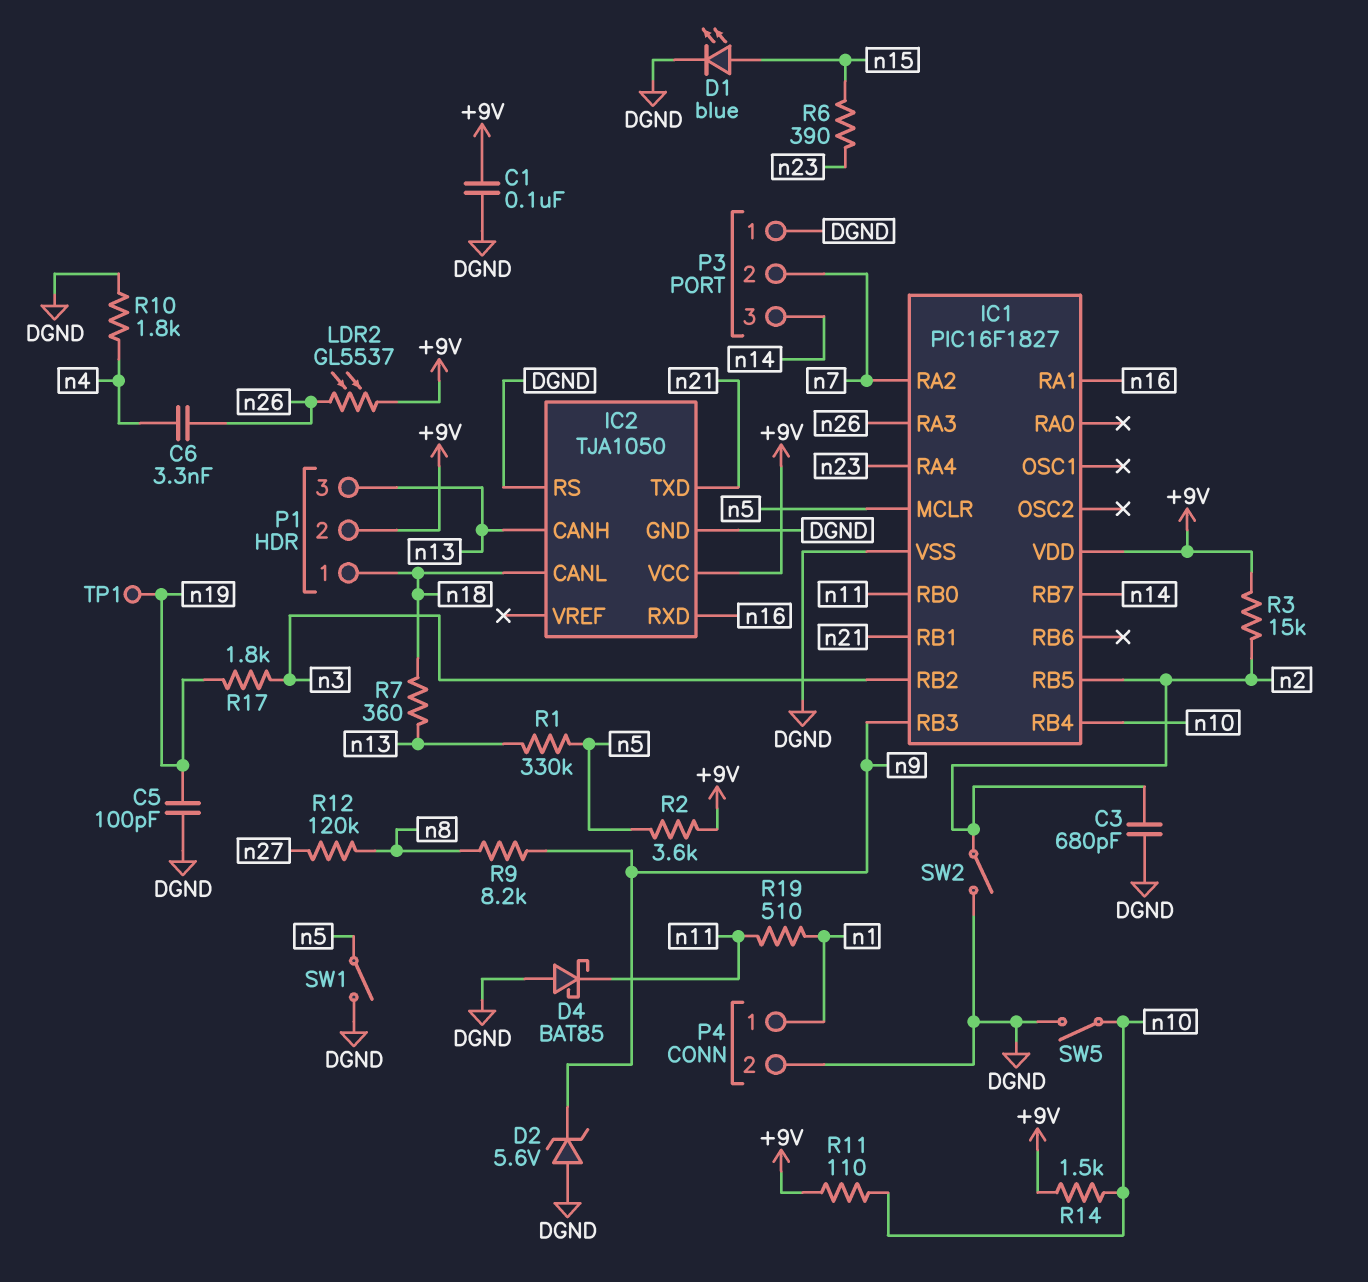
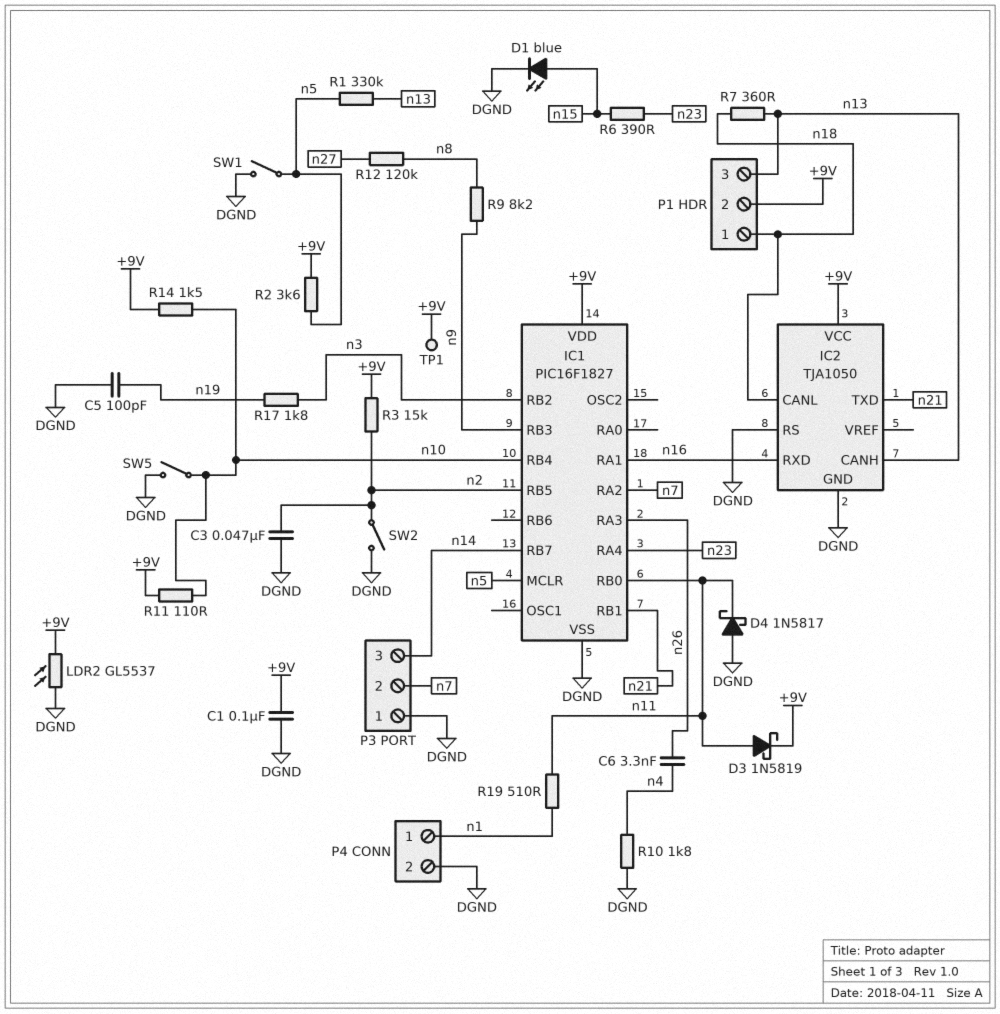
C3: 680pF (DGND, n2) -> 47nF (DGND, n2)
D2: zener 5.6V (A DGND, K n9) -> none
D3: none -> schottky 1N5819 (A n11, K +9V)
D4: schottky BAT85 (A DGND, K n11) -> schottky 1N5817 (A DGND, K n11)
LDR2: GL5537 (+9V, n26) -> GL5537 (+9V, DGND)
TP1: test point (n19) -> test point (+9V)

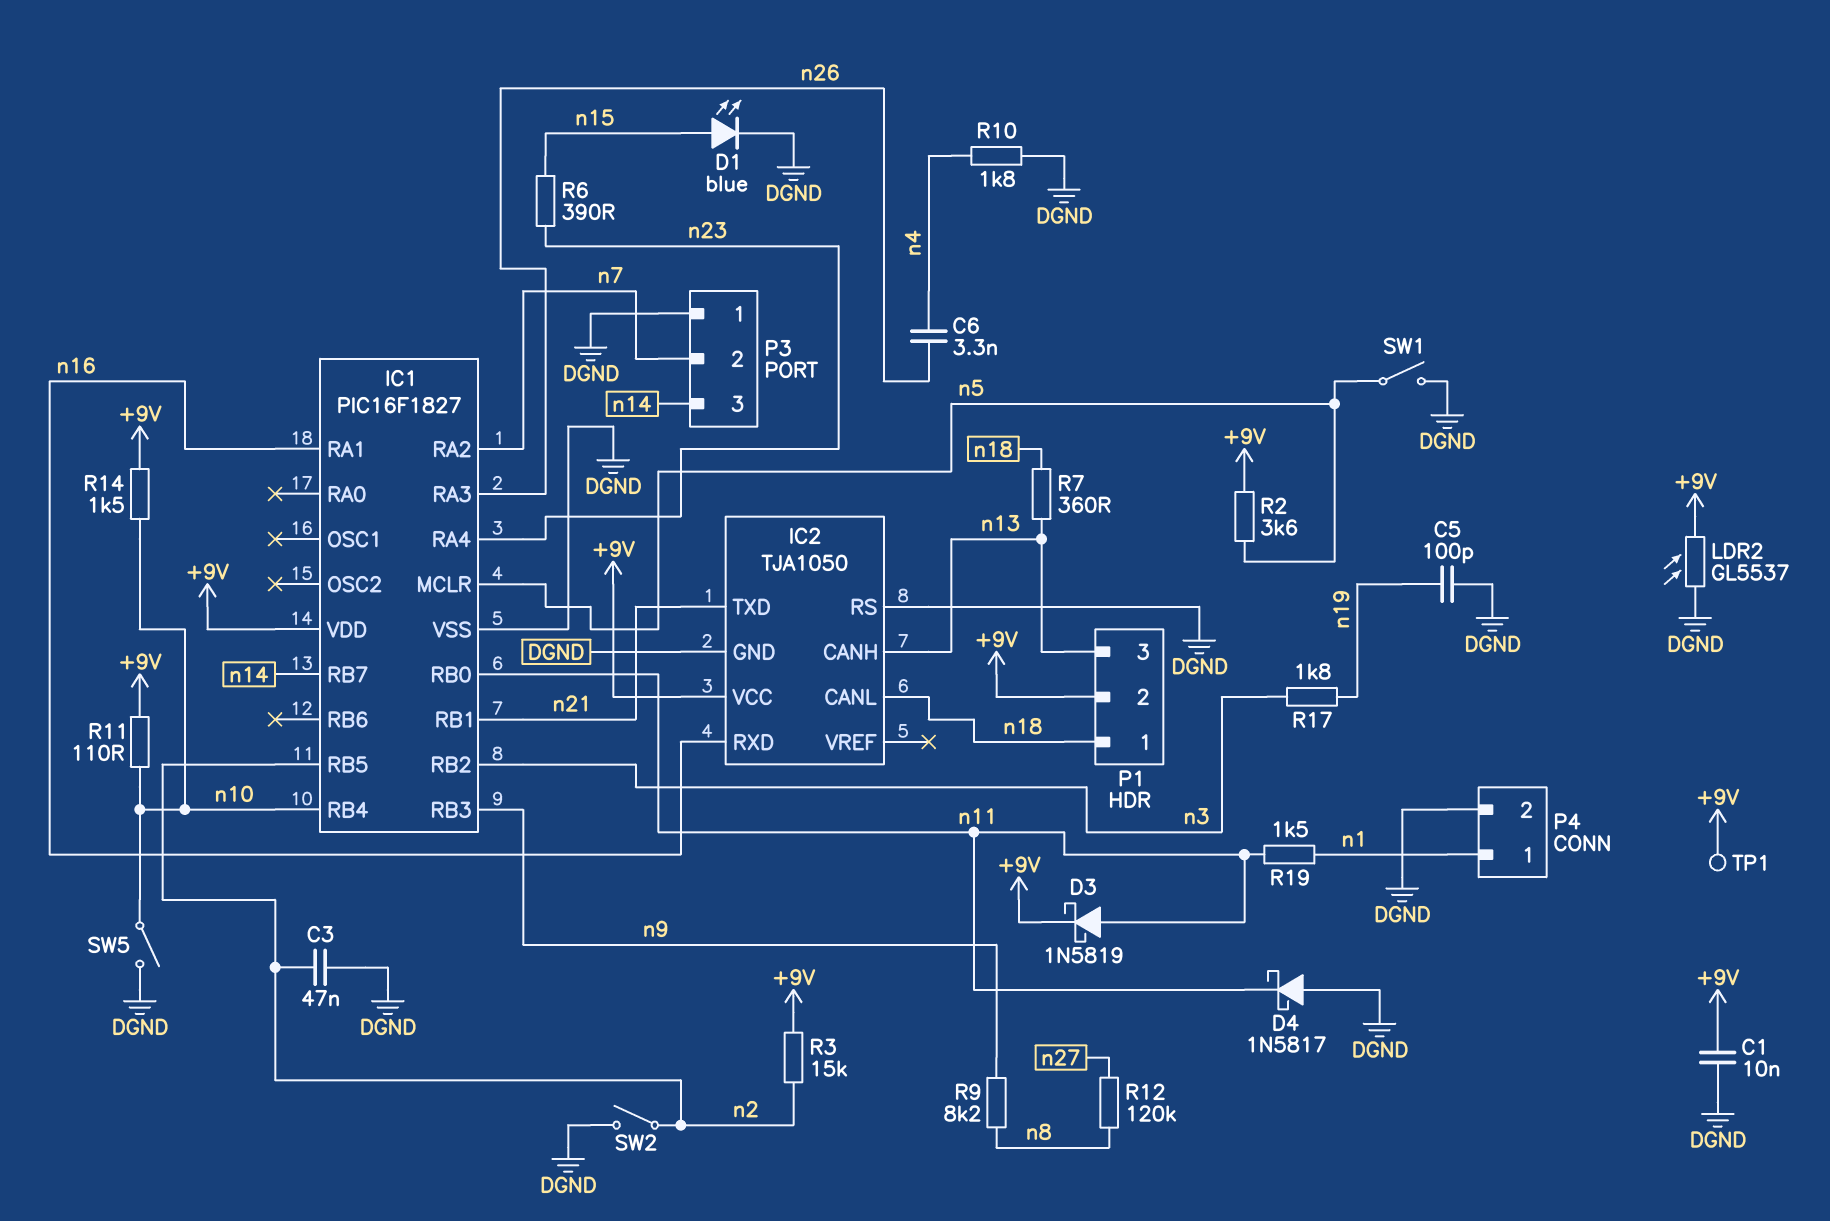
C1: 100nF (+9V, DGND) -> 10nF (+9V, DGND)
R1: 330k (n5, n13) -> none
R19: 510 (n1, n11) -> 1.5k (n1, n11)

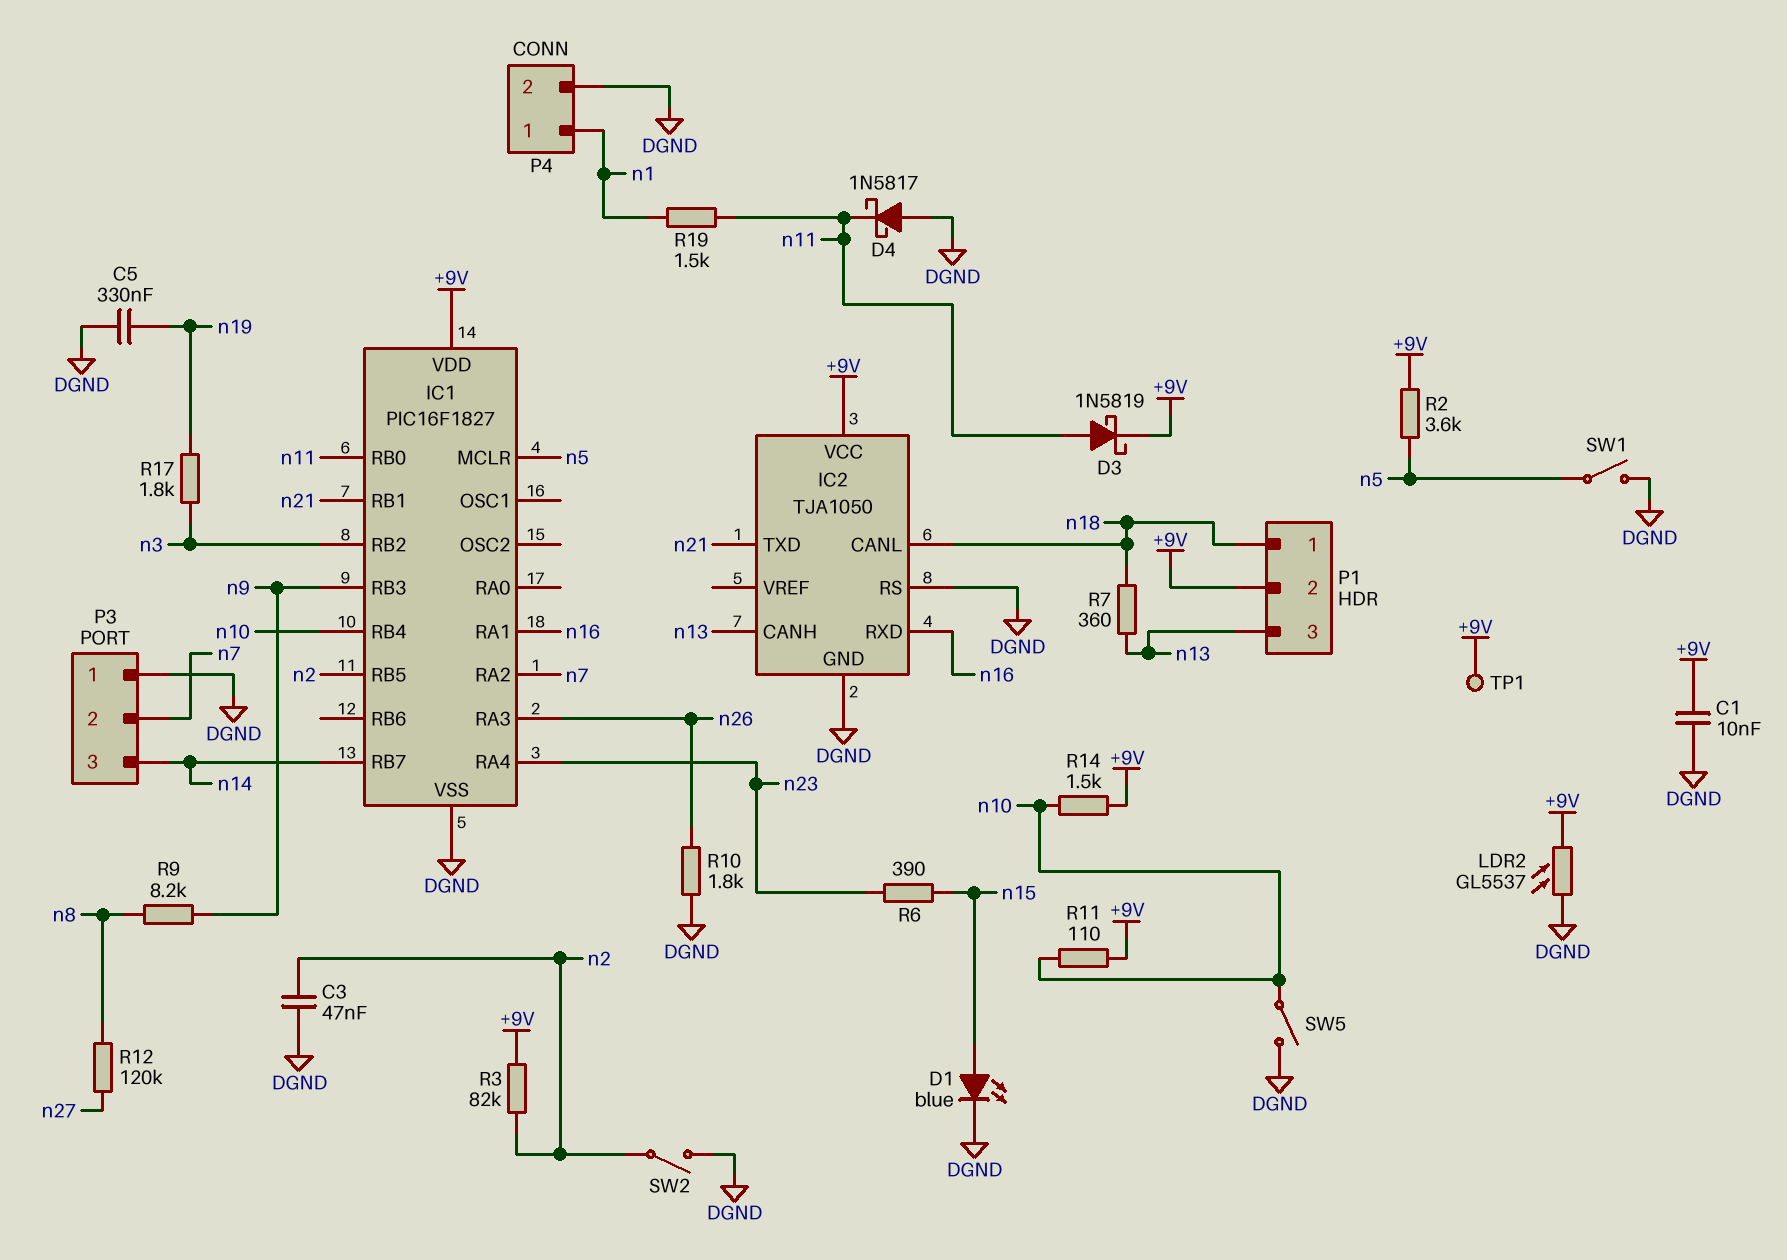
C5: 100pF (DGND, n19) -> 330nF (DGND, n19)
C6: 3.3nF (n4, n26) -> none
R3: 15k (+9V, n2) -> 82k (+9V, n2)
R10: 1.8k (DGND, n4) -> 1.8k (DGND, n26)

